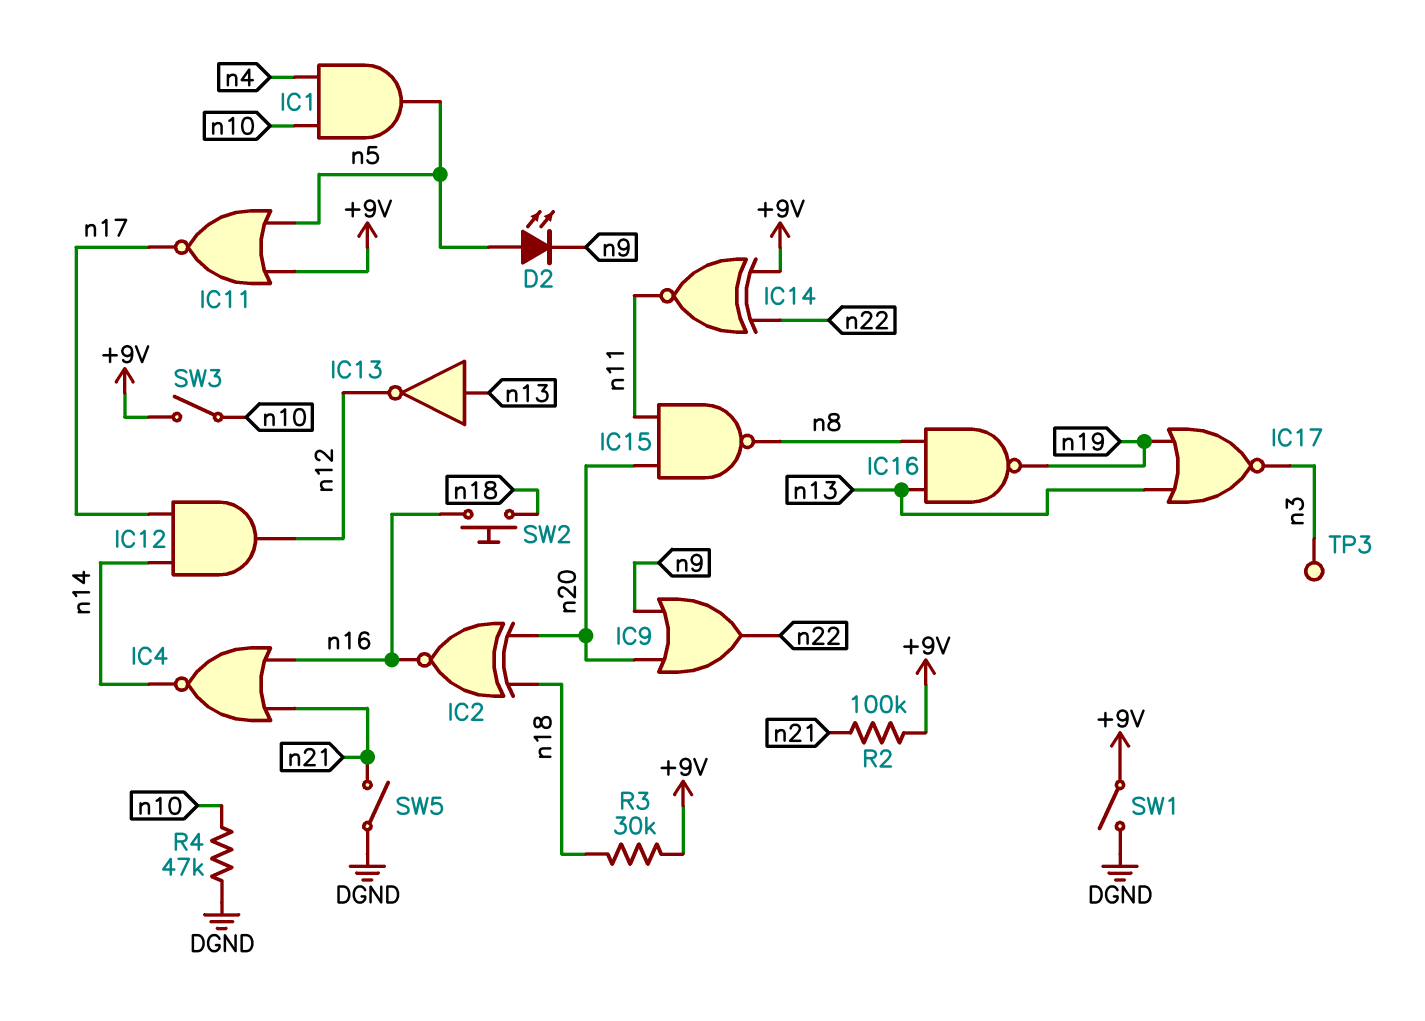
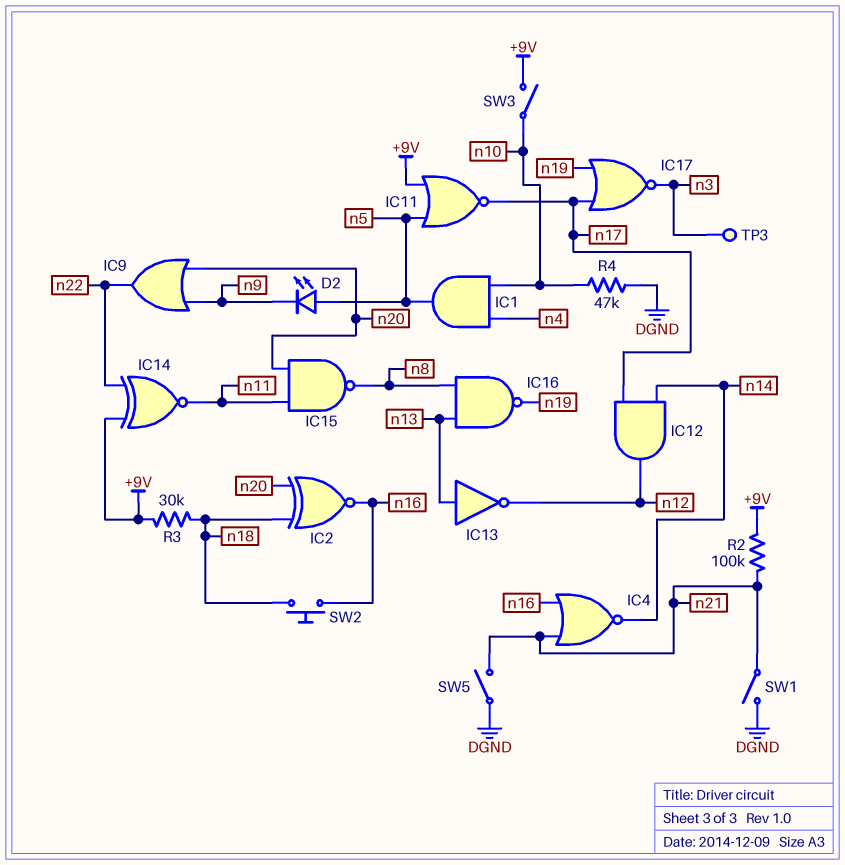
IC17: NOR (in n13, in n19, out n3) -> NOR (in n17, in n19, out n3)
SW1: switch (+9V, DGND) -> switch (DGND, n21)

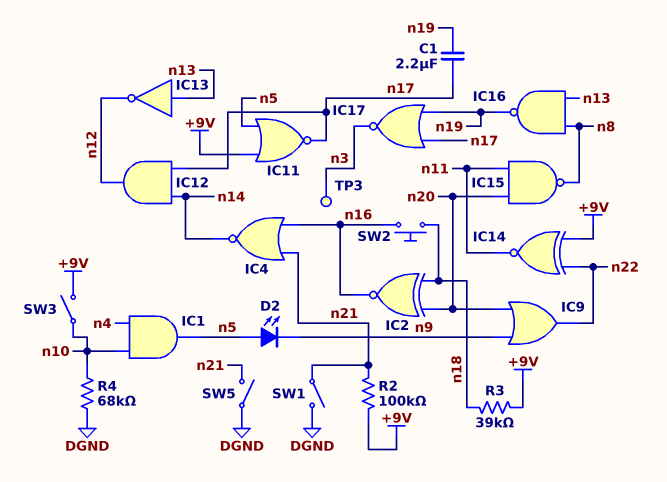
C1: none -> 2.2uF (n17, n19)
R3: 30k (+9V, n18) -> 39k (+9V, n18)
R4: 47k (DGND, n10) -> 68k (DGND, n10)

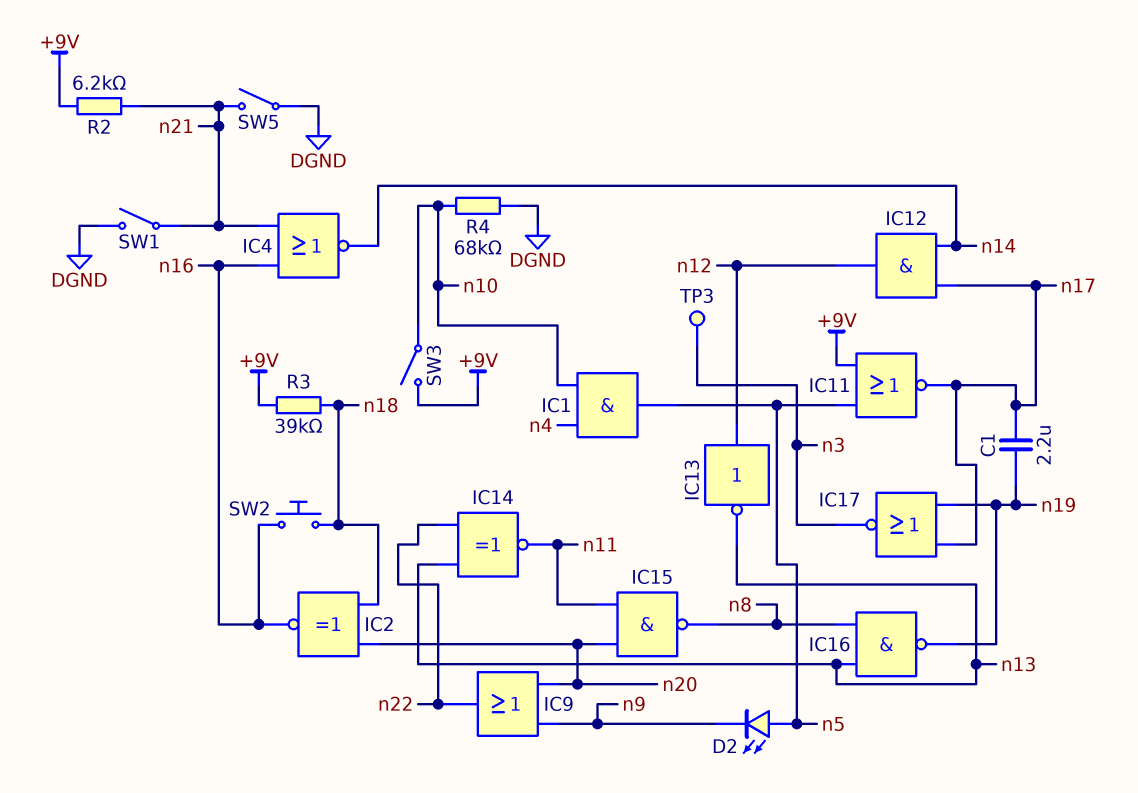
IC13: NOT (in n13, out n12) -> NOT (in n12, out n13)
IC14: XNOR (in +9V, in n22, out n11) -> XNOR (in n13, in n22, out n11)
R2: 100k (+9V, n21) -> 6.2k (+9V, n21)

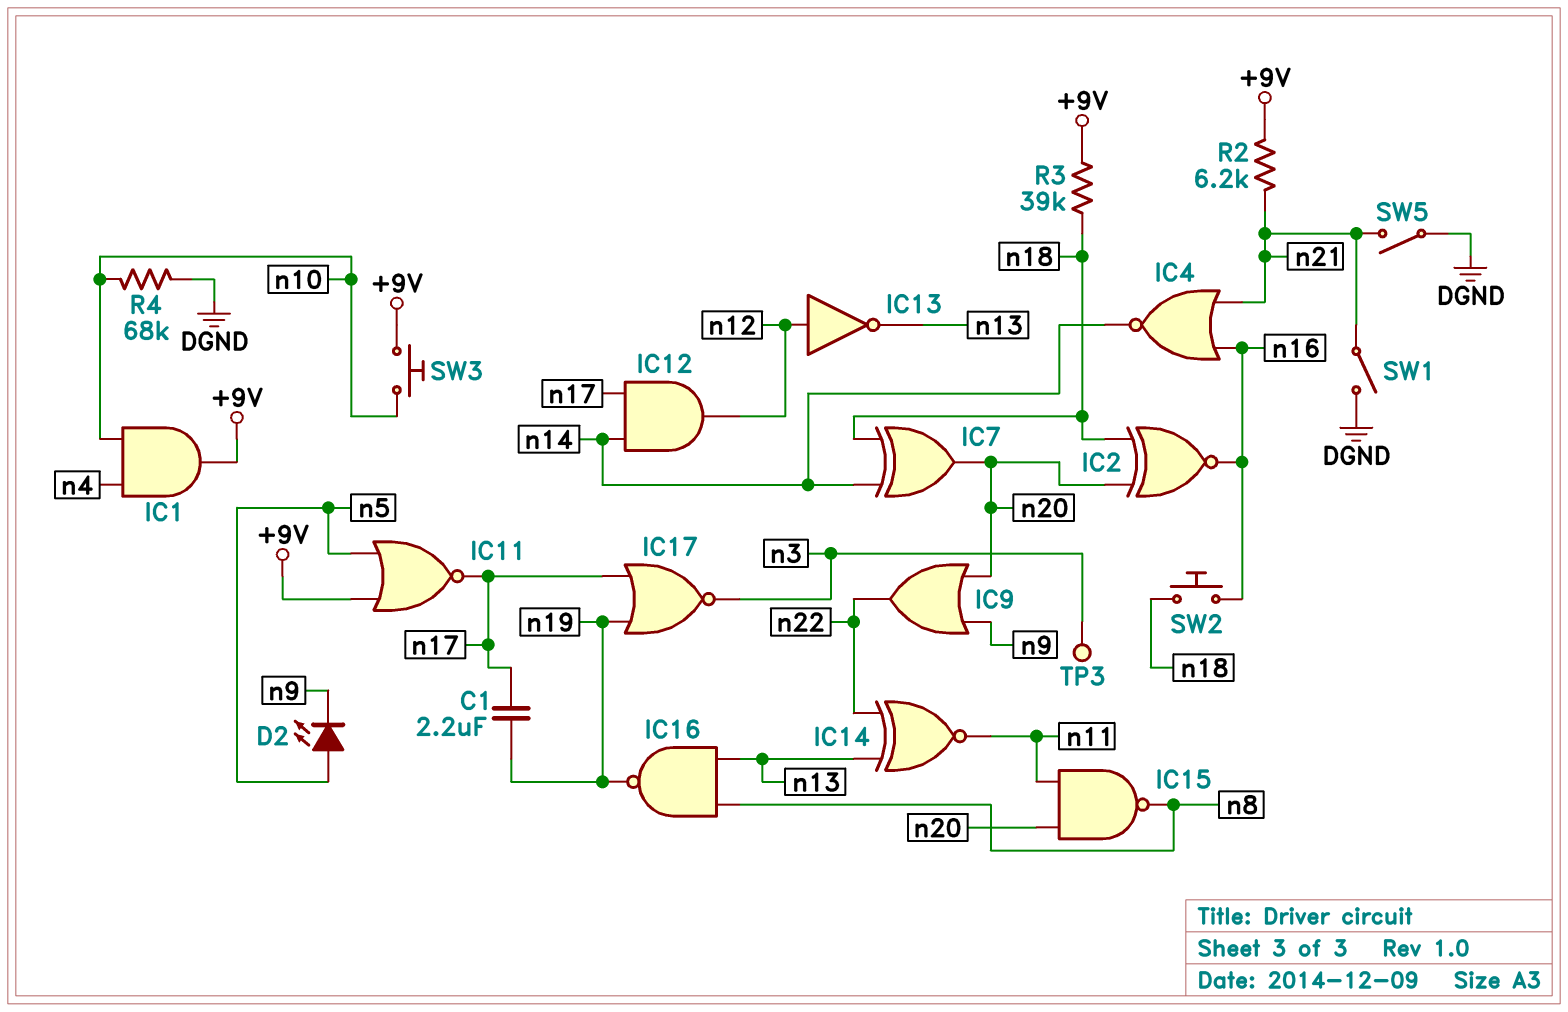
IC1: AND (in n4, in n10, out n5) -> AND (in n4, in n10, out +9V)
IC7: none -> XOR (in n14, in n18, out n20)
SW3: switch (+9V, n10) -> button (+9V, n10)

